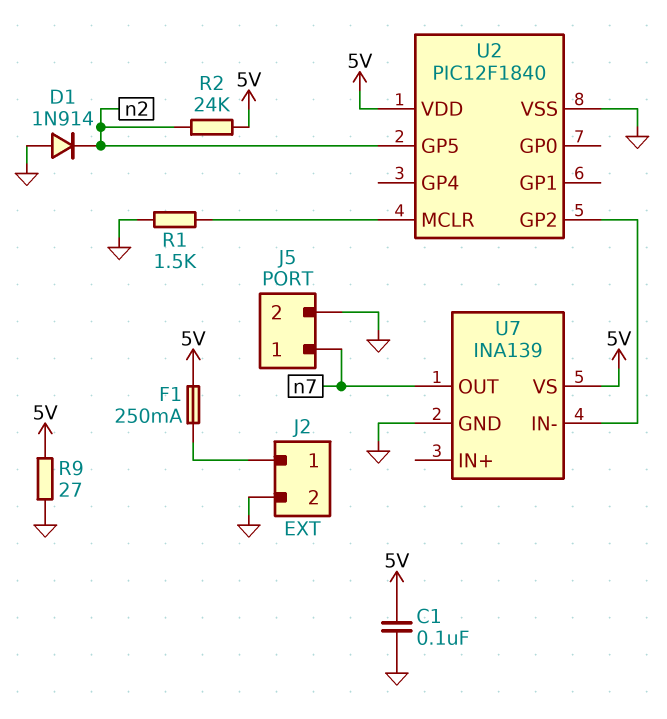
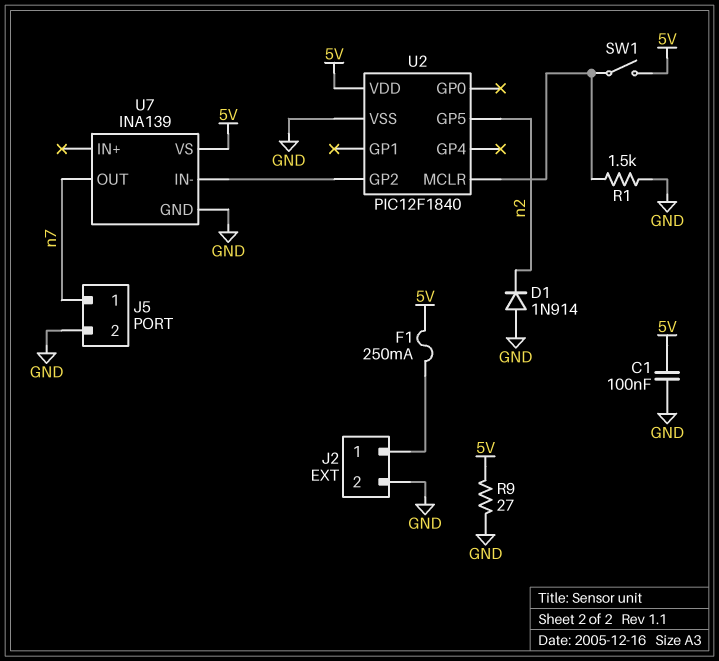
R2: 24k (5V, n2) -> none
SW1: none -> switch (5V, U2/MCLR)

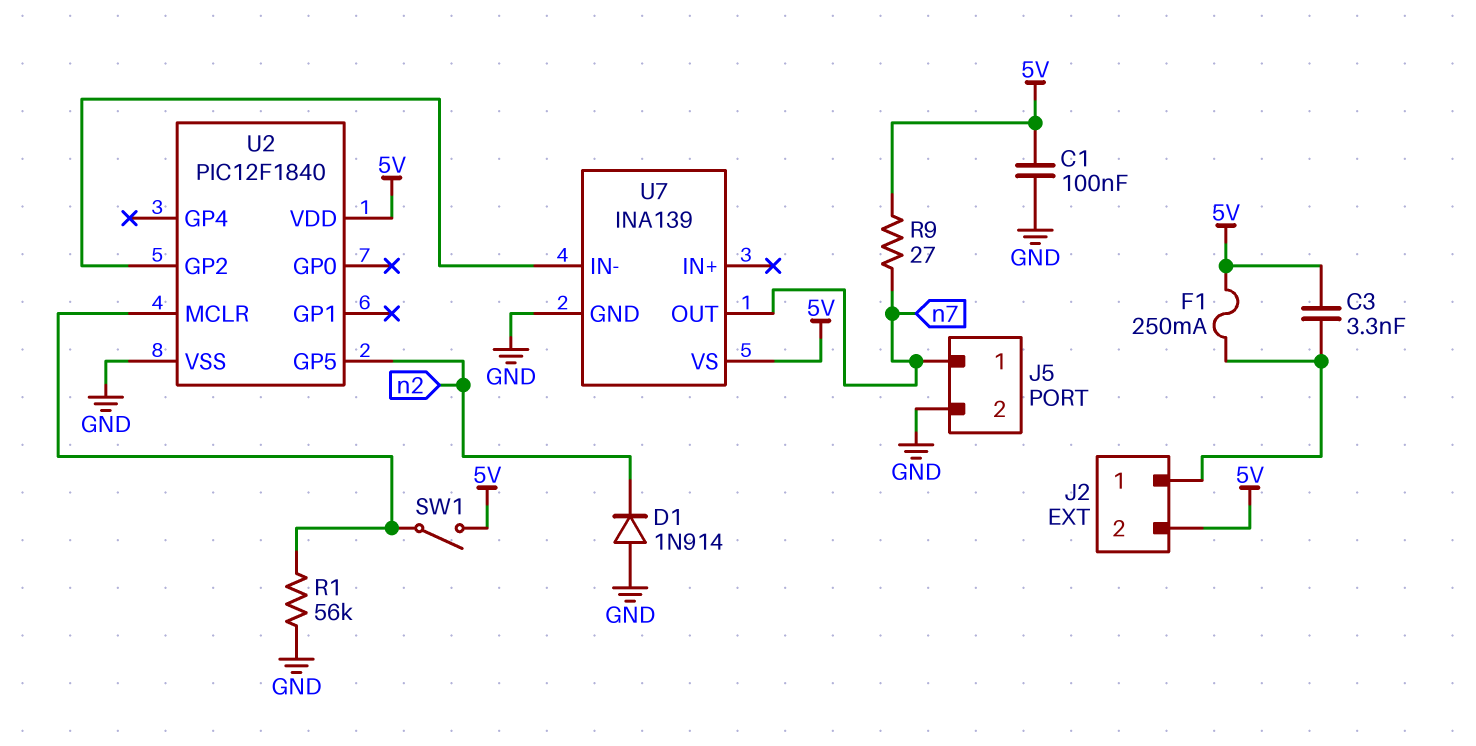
C3: none -> 3.3nF (5V, J2/1)
J2 pin 2: GND -> 5V
R1: 1.5k (GND, U2/MCLR) -> 56k (GND, U2/MCLR)
R9: 27 (5V, GND) -> 27 (5V, n7)

